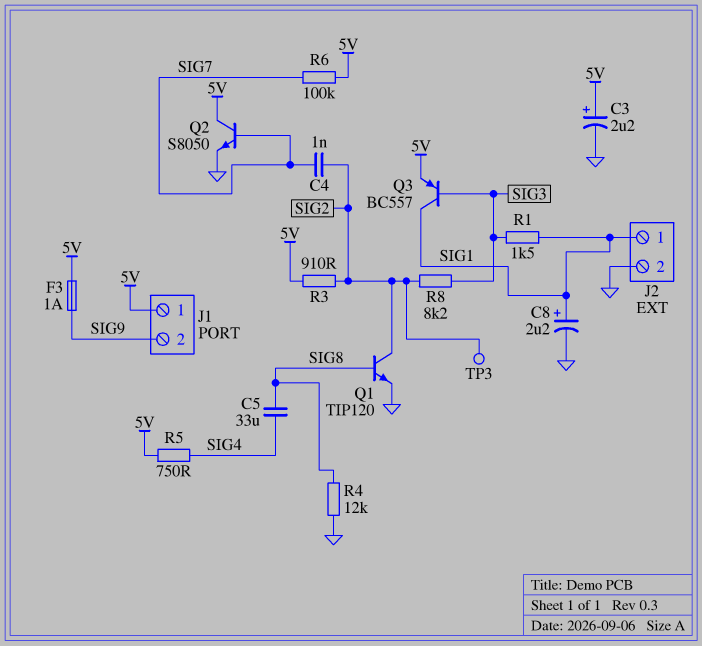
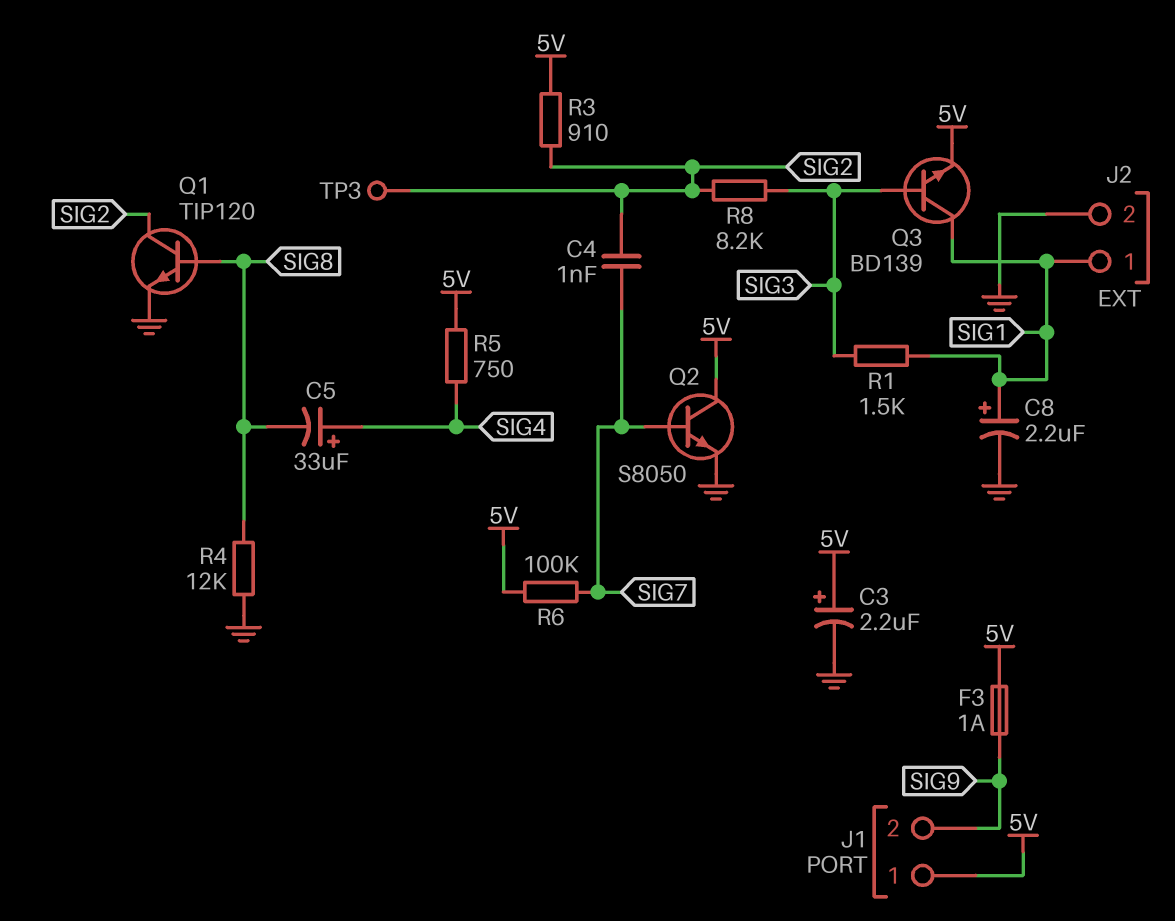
C5: 33uF (SIG4, SIG8) -> 33uF (plus SIG4, minus SIG8)
Q3: PNP BC557 (B SIG3, C SIG1, E 5V) -> NPN BD139 (B SIG3, C SIG1, E 5V)

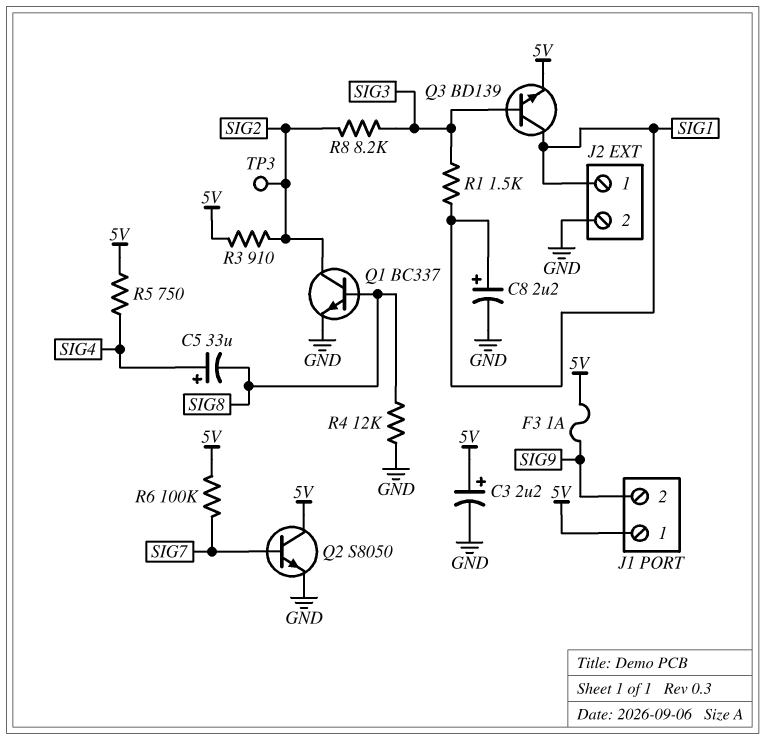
C4: 1nF (SIG2, SIG7) -> none
Q1: NPN TIP120 (B SIG8, C SIG2, E GND) -> NPN BC337 (B SIG8, C SIG2, E GND)

